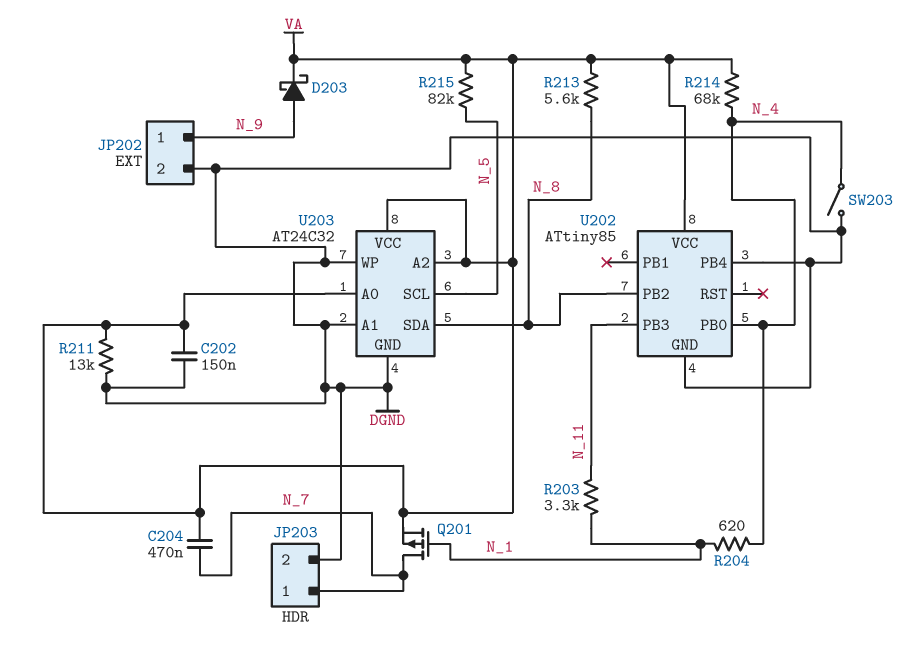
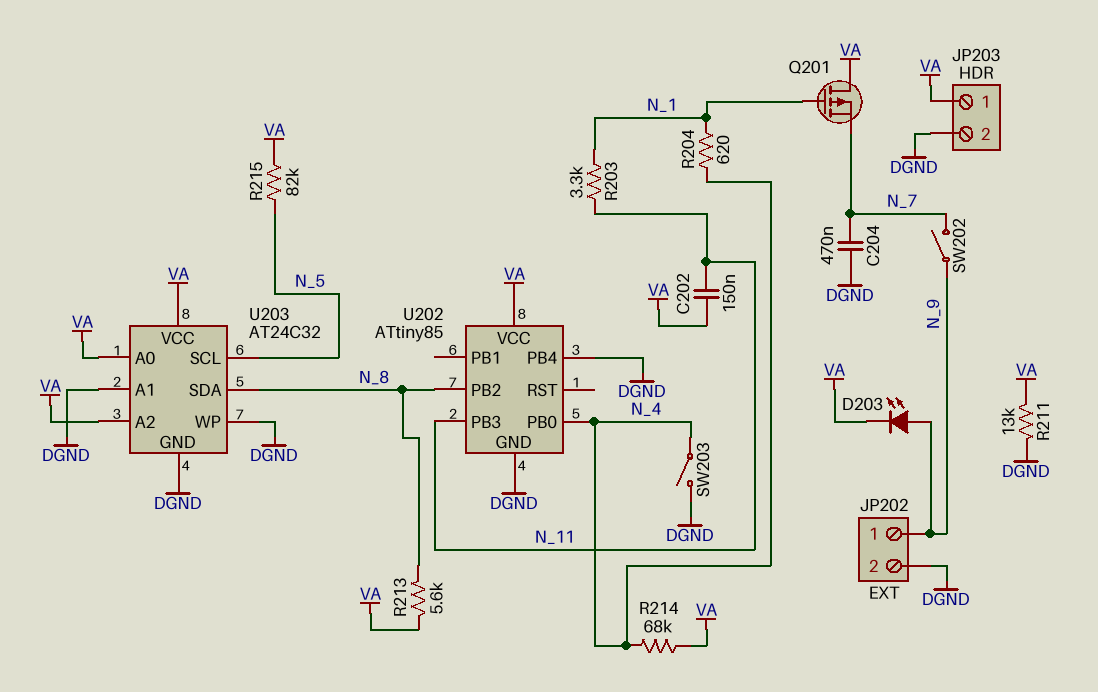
C202: 150nF (DGND, VA) -> 150nF (N_11, VA)
C204: 470nF (N_7, VA) -> 470nF (DGND, N_7)
D203: schottky (A N_9, K VA) -> LED (A N_9, K VA)
JP203 pin 1: N_7 -> VA
Q201: PMOS (G N_1, D N_7, S VA) -> PMOS (G N_1, D VA, S N_7)
SW202: none -> switch (N_7, N_9)

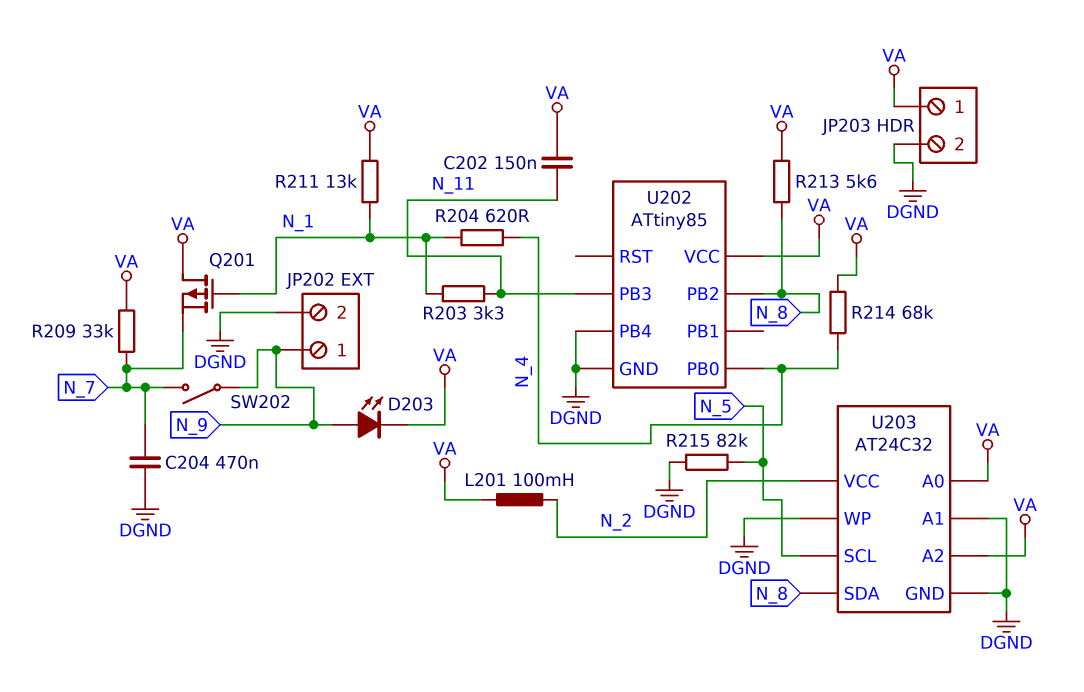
L201: none -> 100mH (N_2, VA)
R209: none -> 33k (N_7, VA)
R211: 13k (DGND, VA) -> 13k (N_1, VA)
R215: 82k (N_5, VA) -> 82k (DGND, N_5)
SW203: switch (DGND, N_4) -> none
U203 pin VCC: VA -> N_2

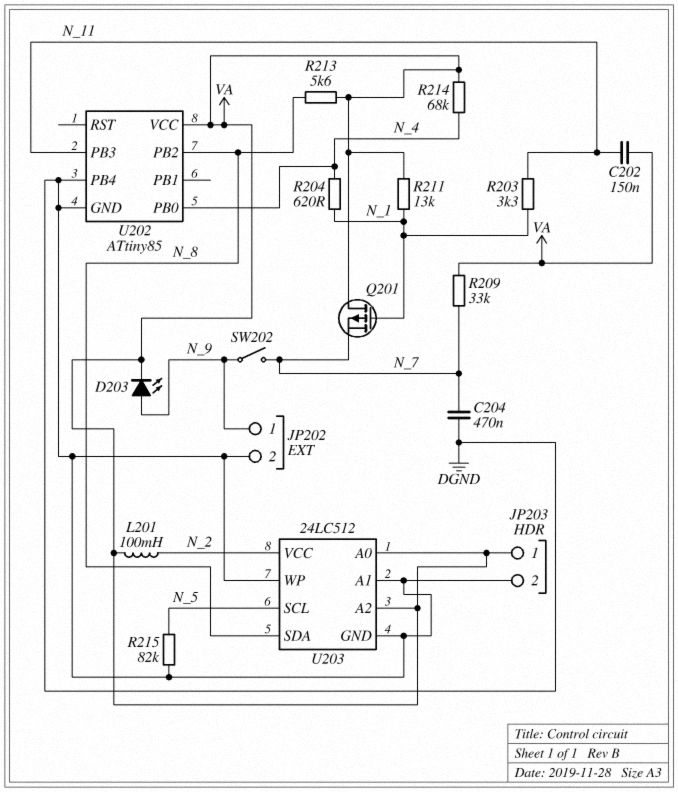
U203: AT24C32 -> 24LC512

